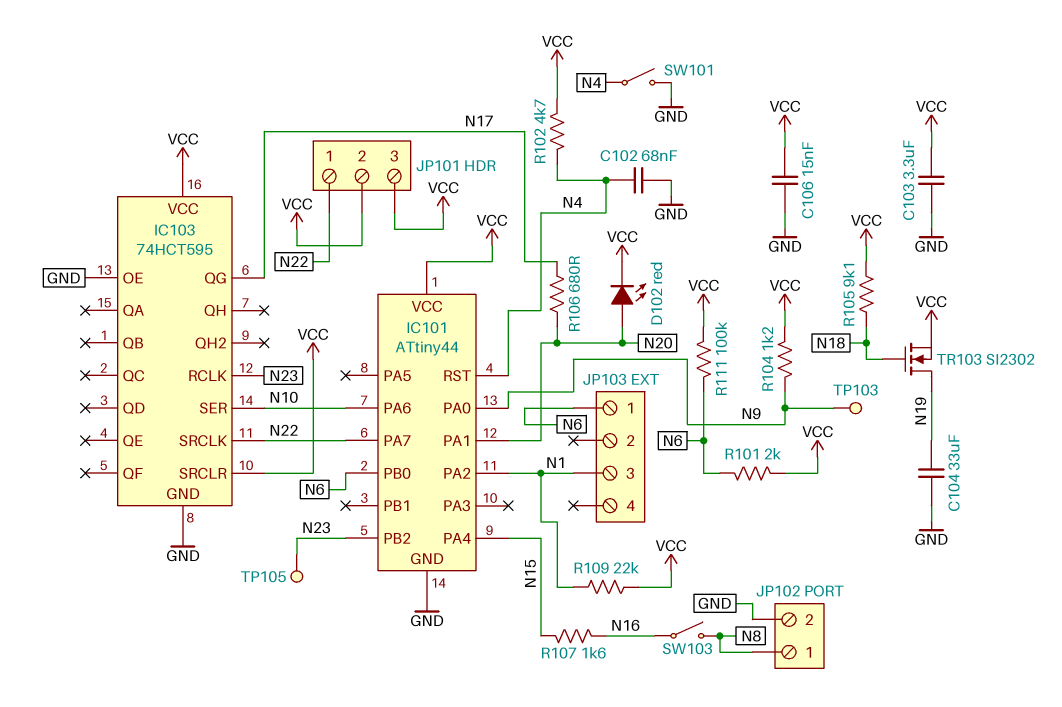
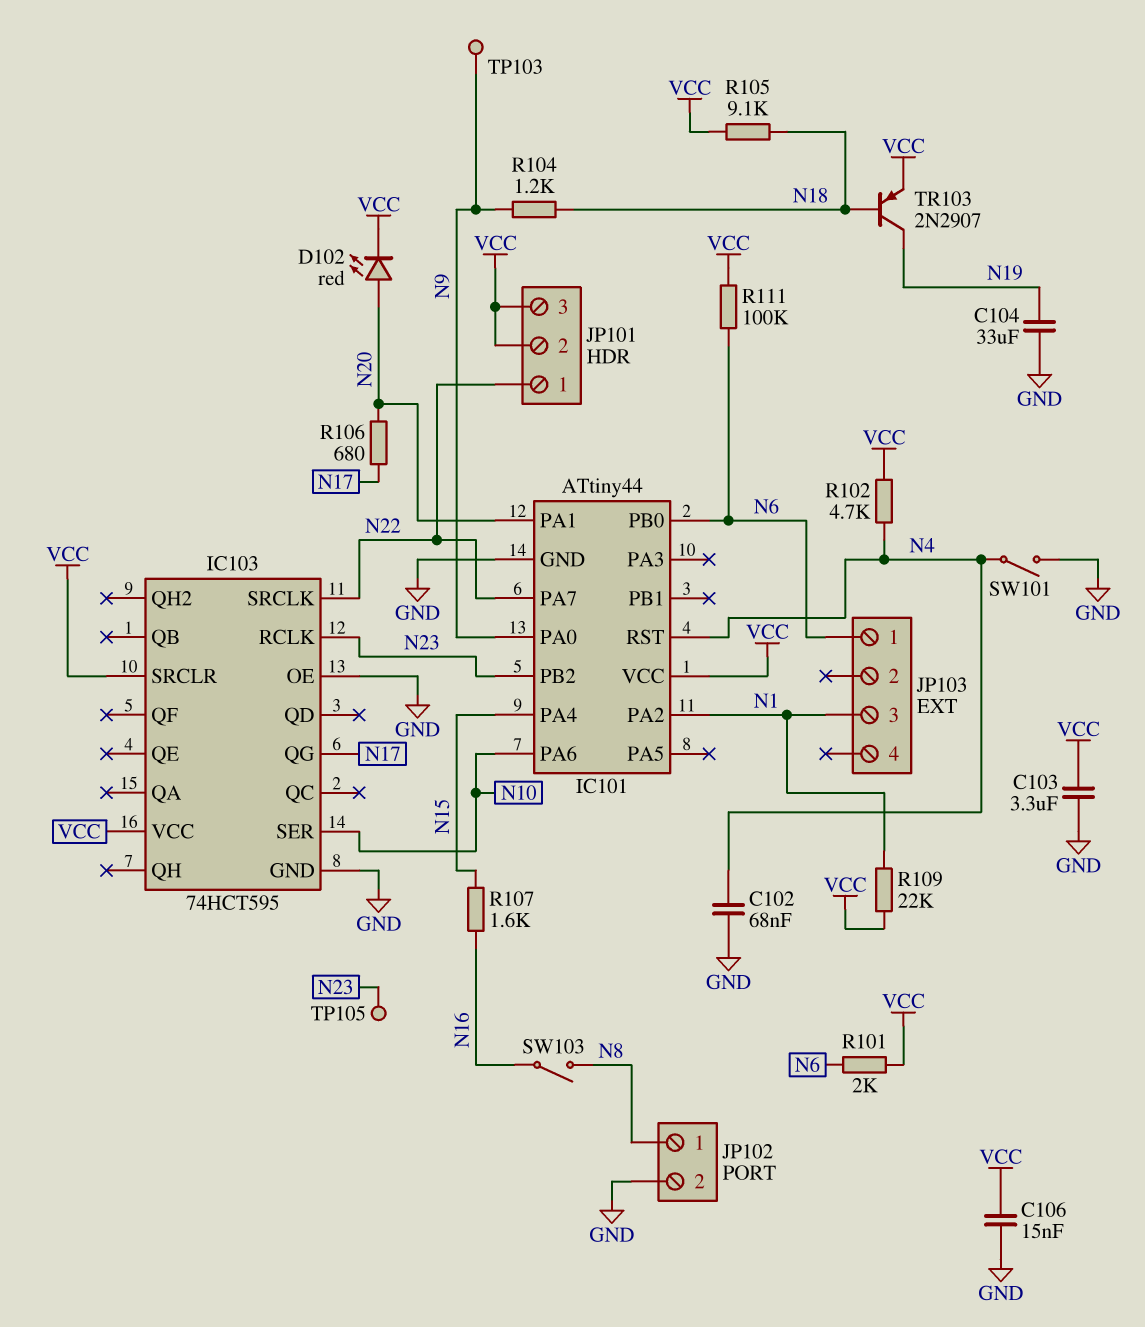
R104: 1.2k (N9, VCC) -> 1.2k (N9, N18)
TR103: NMOS SI2302 (G N18, D N19, S VCC) -> PNP 2N2907 (B N18, C N19, E VCC)

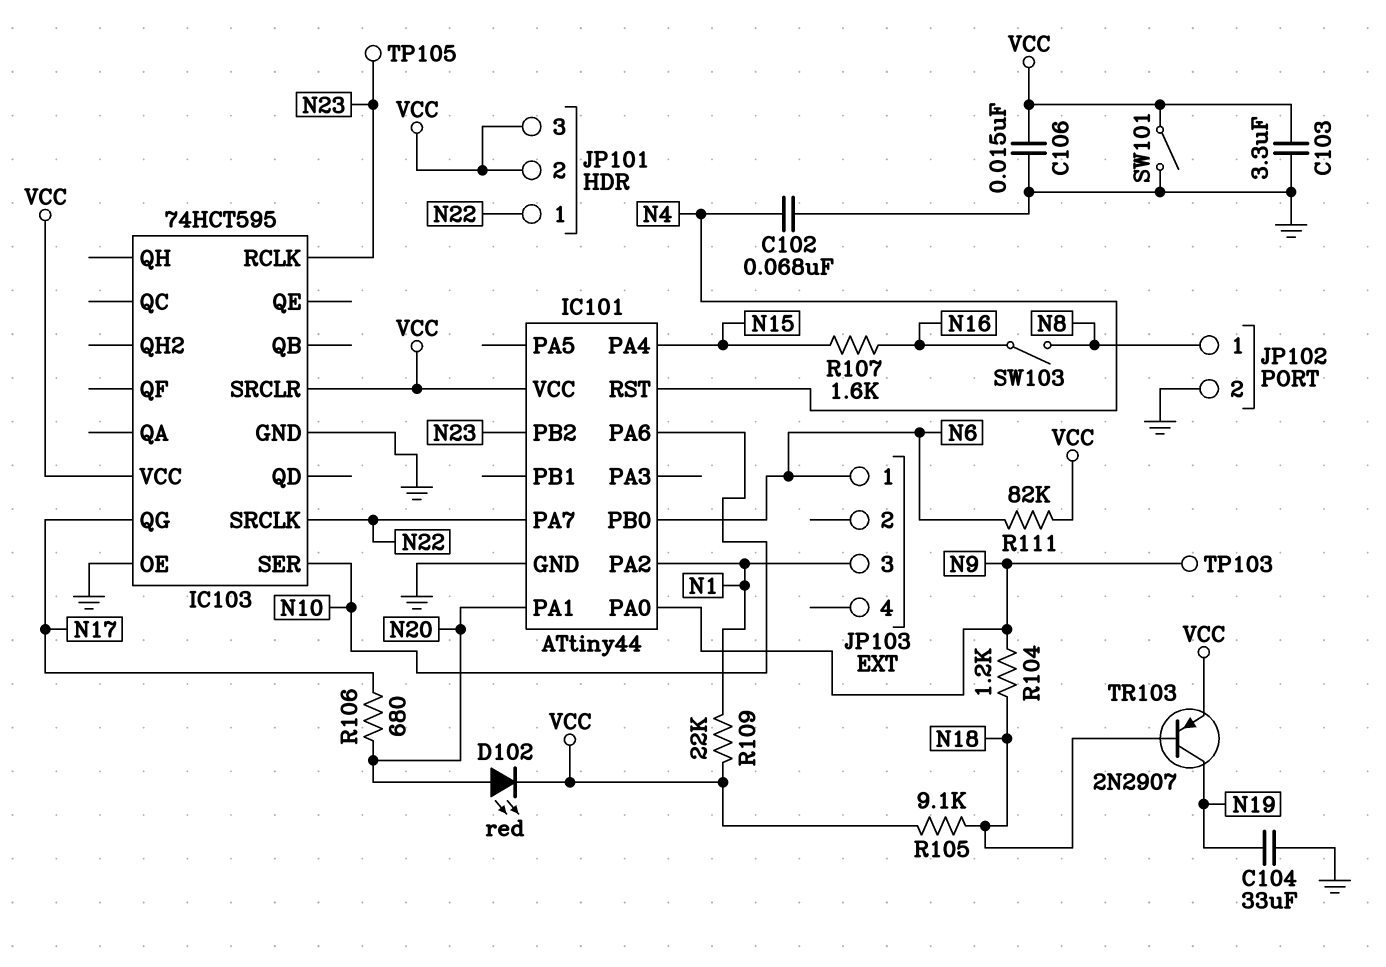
R101: 2k (N6, VCC) -> none
R102: 4.7k (N4, VCC) -> none
R111: 100k (N6, VCC) -> 82k (N6, VCC)
SW101: switch (GND, N4) -> switch (GND, VCC)

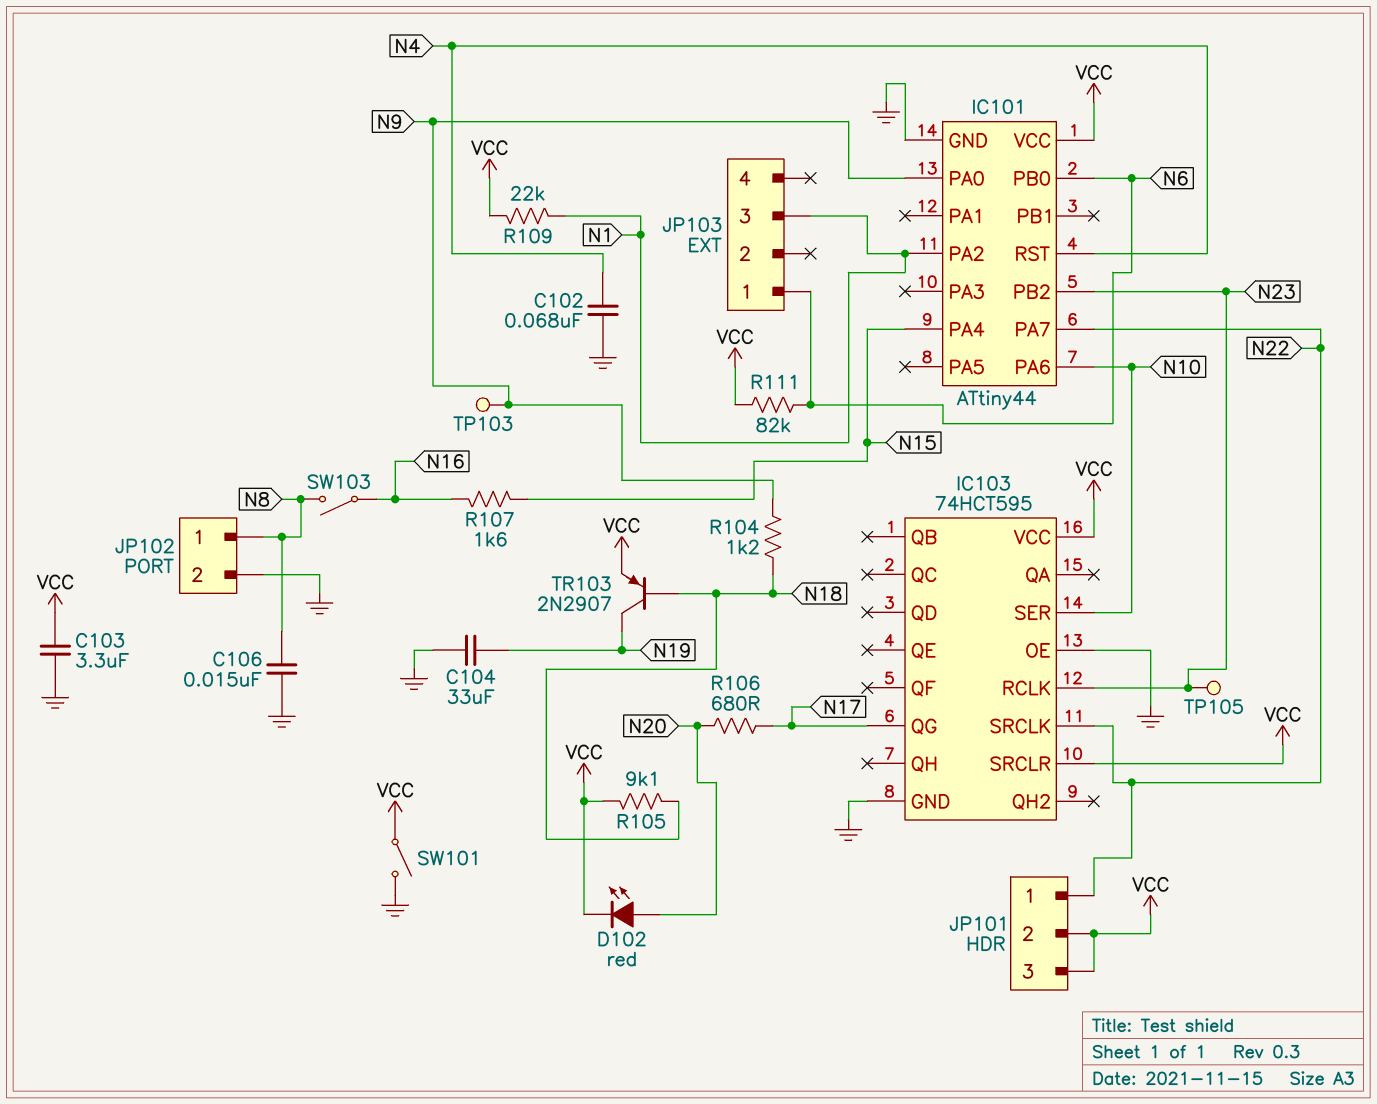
C106: 15nF (GND, VCC) -> 15nF (GND, N8)
IC101 pin PA1: N20 -> none

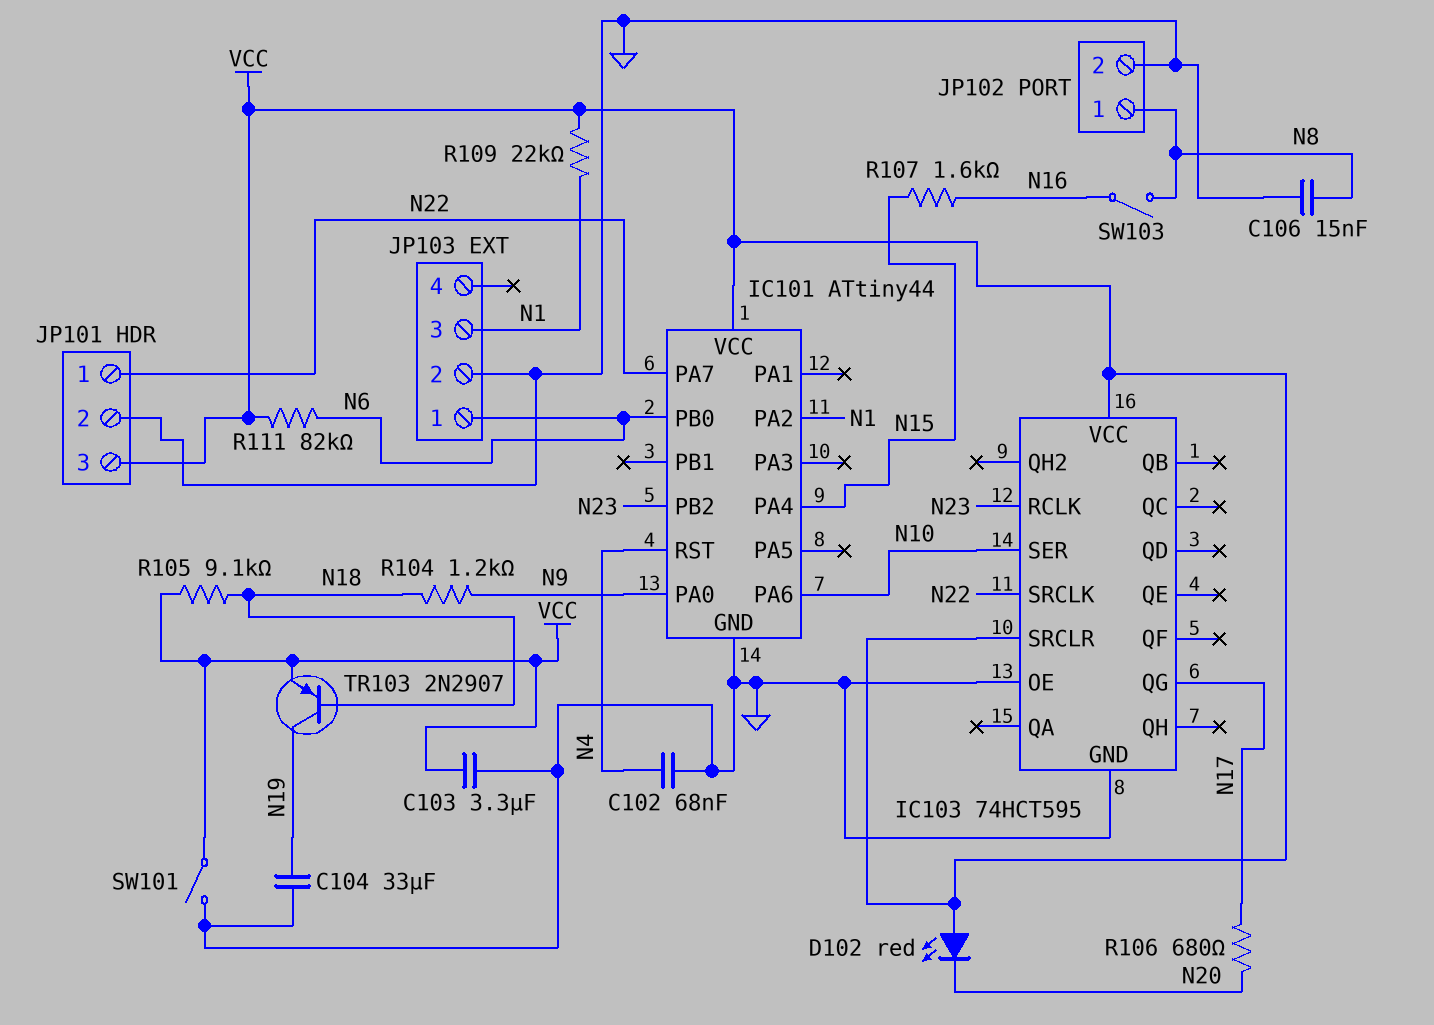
D102: LED red (A N20, K VCC) -> LED red (A VCC, K N20)
JP101 pin 2: VCC -> GND
JP103 pin 2: none -> GND
TP103: test point (N9) -> none
TP105: test point (N23) -> none

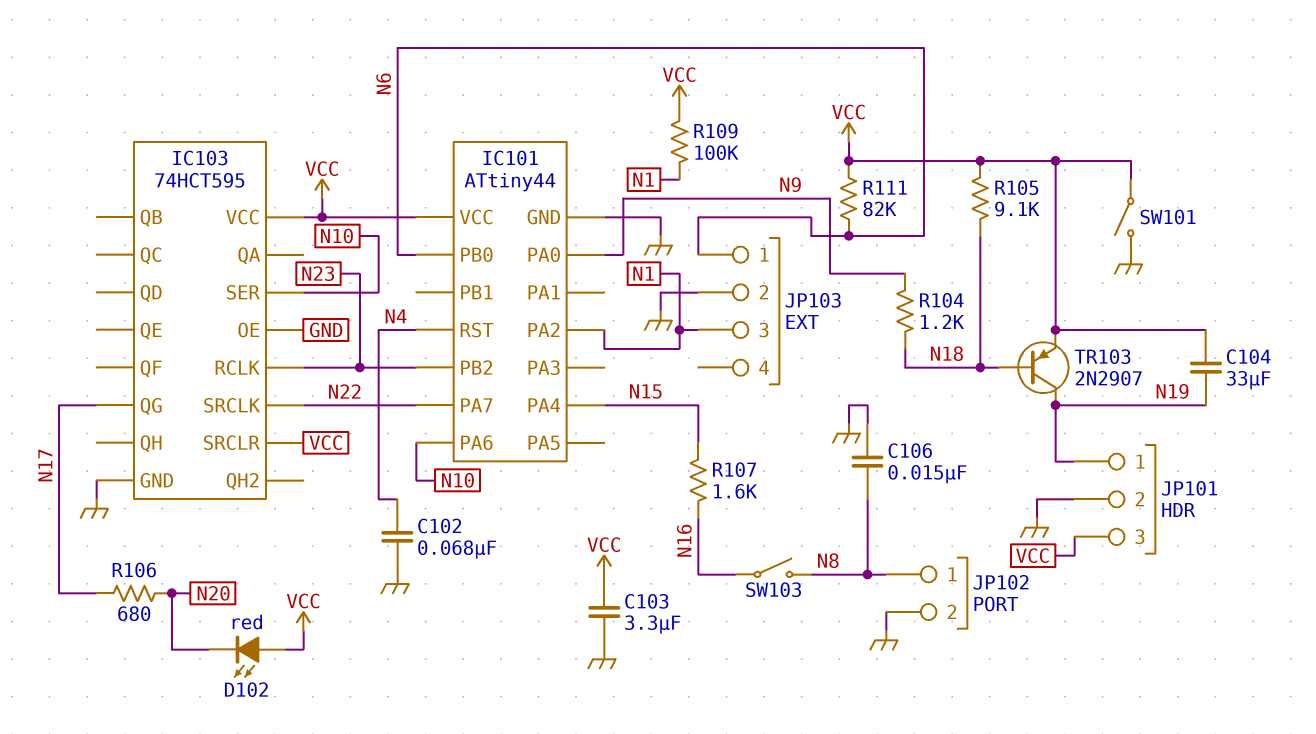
C104: 33uF (GND, N19) -> 33uF (N19, VCC)
JP101 pin 1: N22 -> N19
R109: 22k (N1, VCC) -> 100k (N1, VCC)

